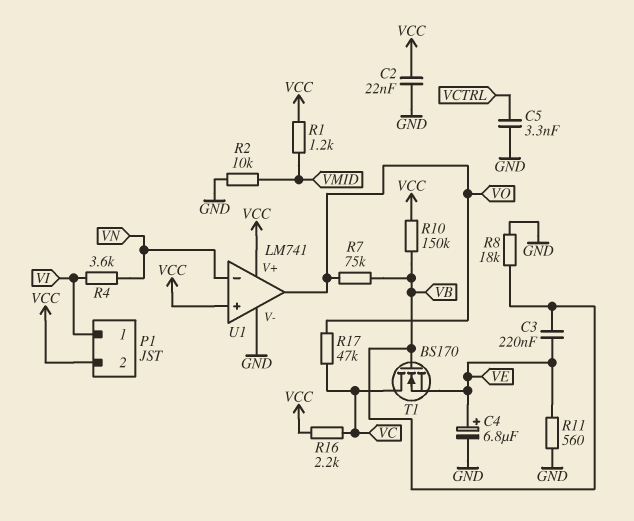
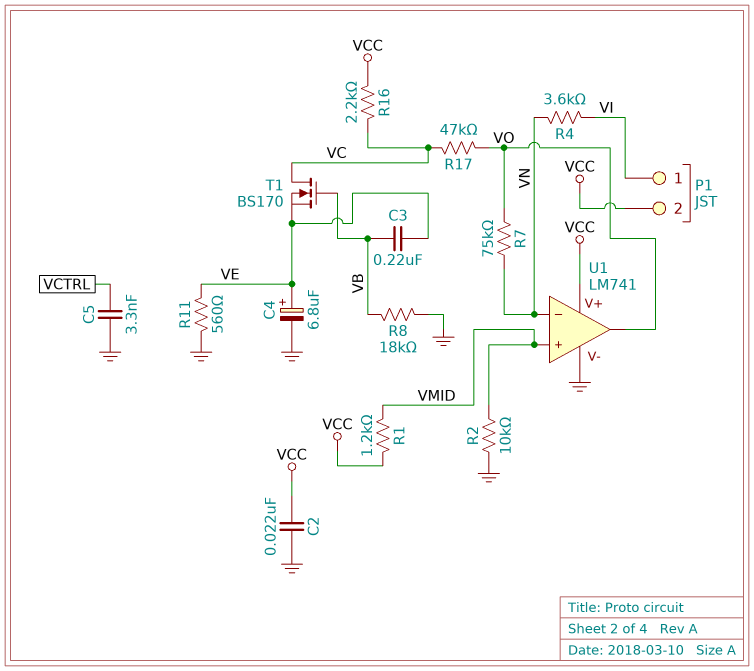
R7: 75k (VB, VO) -> 75k (VN, VO)
R10: 150k (VB, VCC) -> none
U1 pin in+: VCC -> VMID

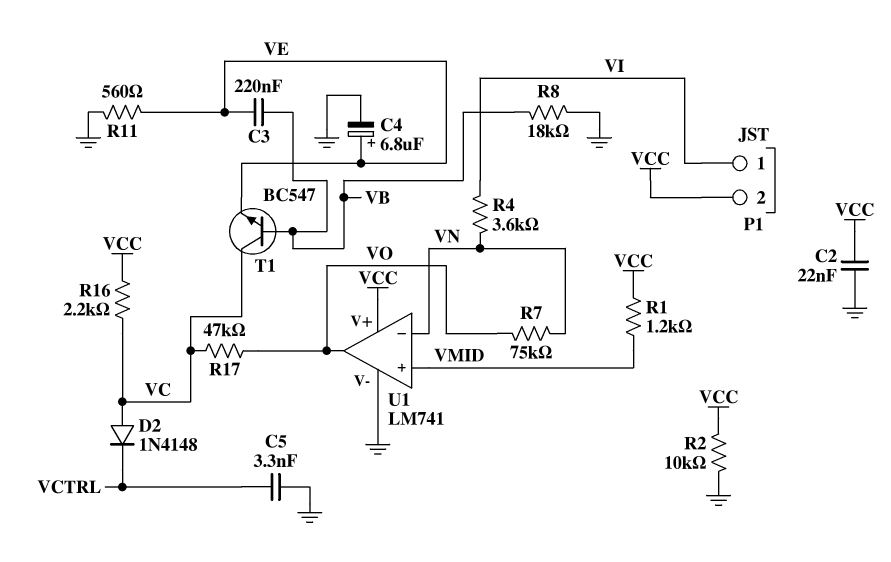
D2: none -> diode 1N4148 (A VC, K VCTRL)
R2: 10k (GND, VMID) -> 10k (GND, VCC)
T1: NMOS BS170 (G VB, D VC, S VE) -> NPN BC547 (B VB, C VC, E VE)

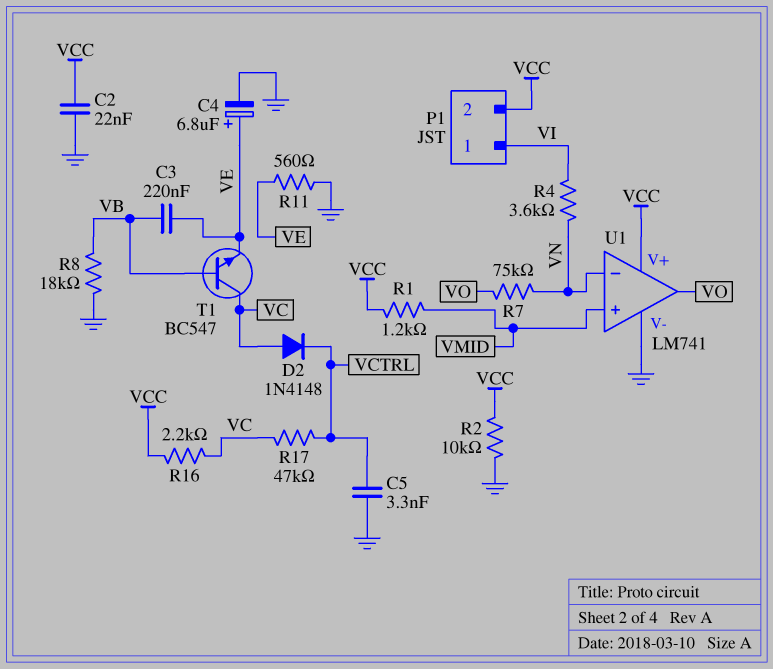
R17: 47k (VC, VO) -> 47k (VC, VCTRL)

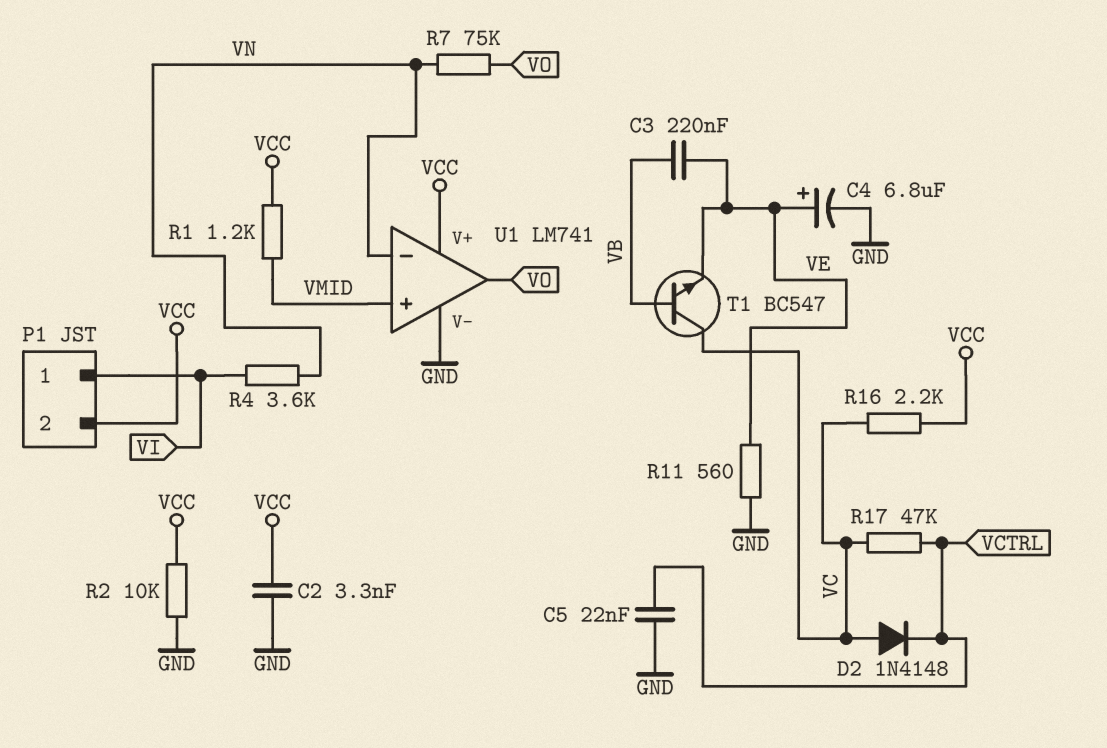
C2: 22nF (GND, VCC) -> 3.3nF (GND, VCC)
C5: 3.3nF (GND, VCTRL) -> 22nF (GND, VCTRL)
R8: 18k (GND, VB) -> none

